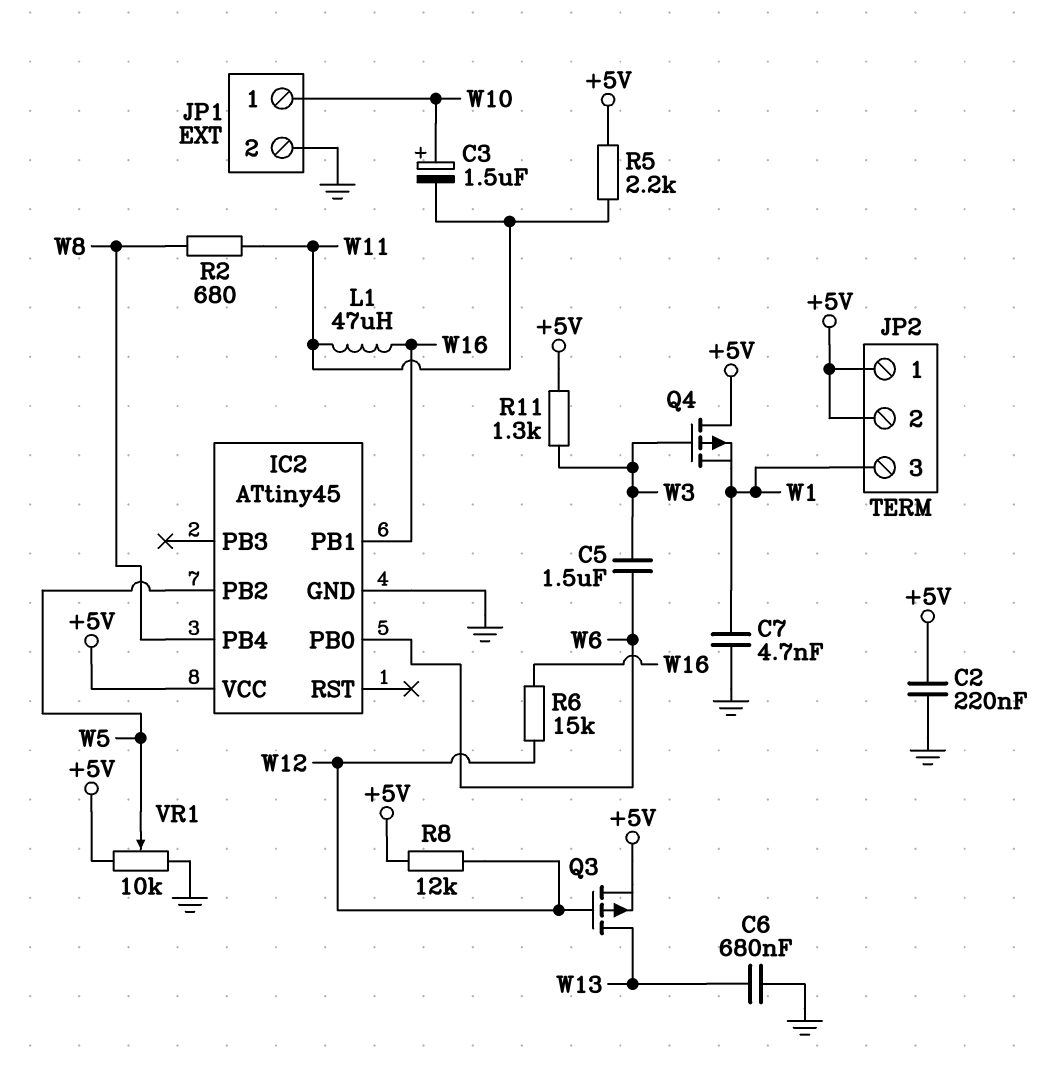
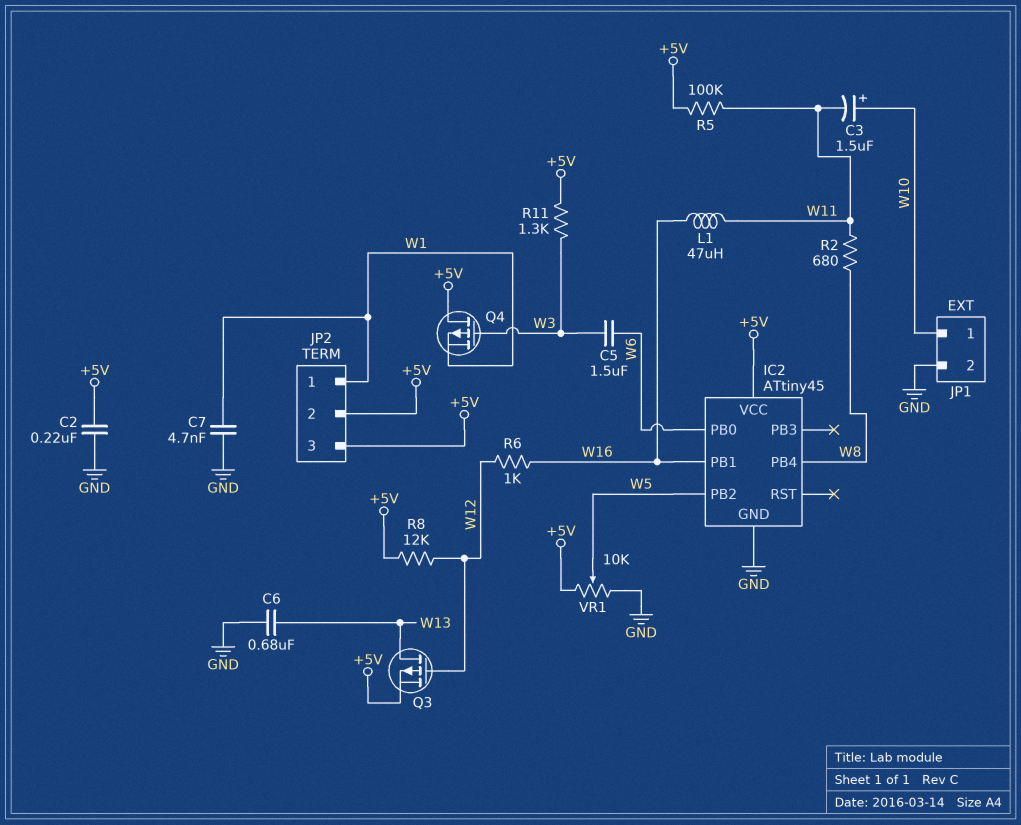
JP2 pin 1: +5V -> W1
JP2 pin 3: W1 -> +5V
R5: 2.2k (+5V, W11) -> 100k (+5V, W11)
R6: 15k (W12, W16) -> 1k (W12, W16)

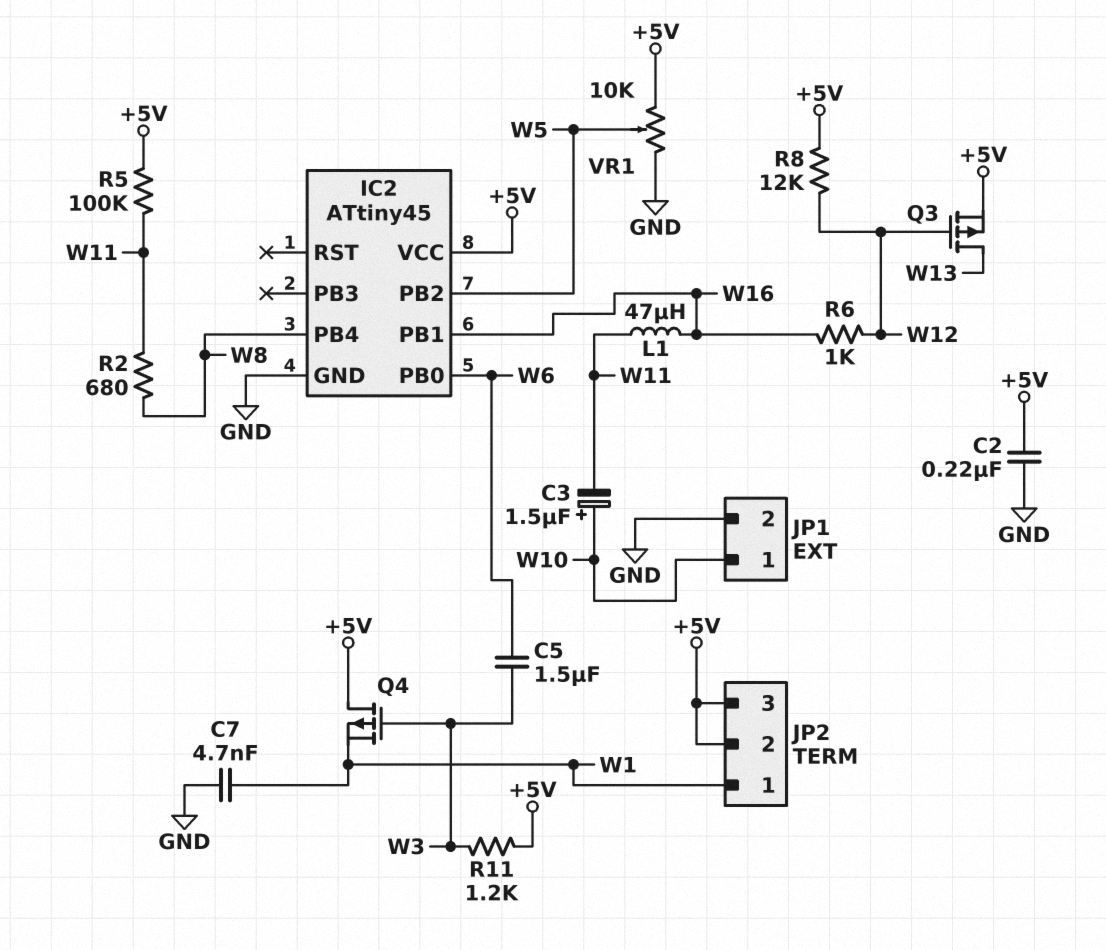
C6: 680nF (GND, W13) -> none
R11: 1.3k (+5V, W3) -> 1.2k (+5V, W3)

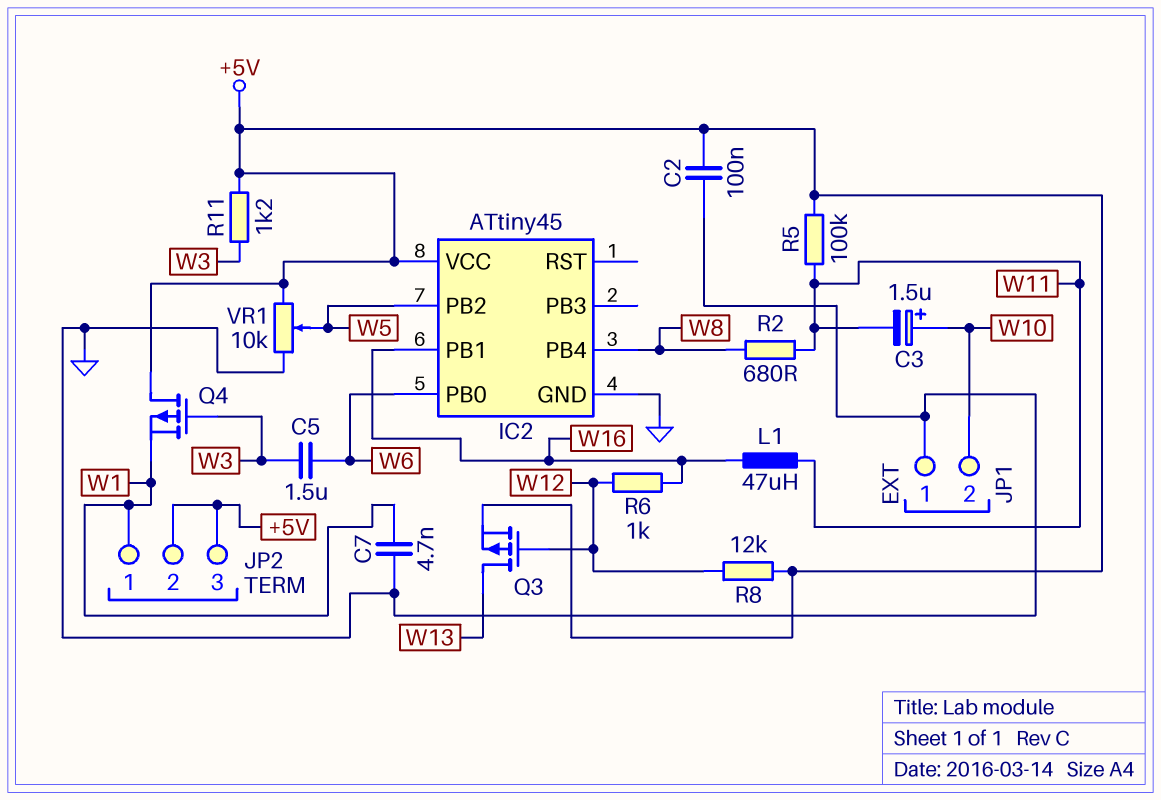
C2: 220nF (+5V, GND) -> 100nF (+5V, GND)
JP1 pin 1: W10 -> GND
JP1 pin 2: GND -> W10

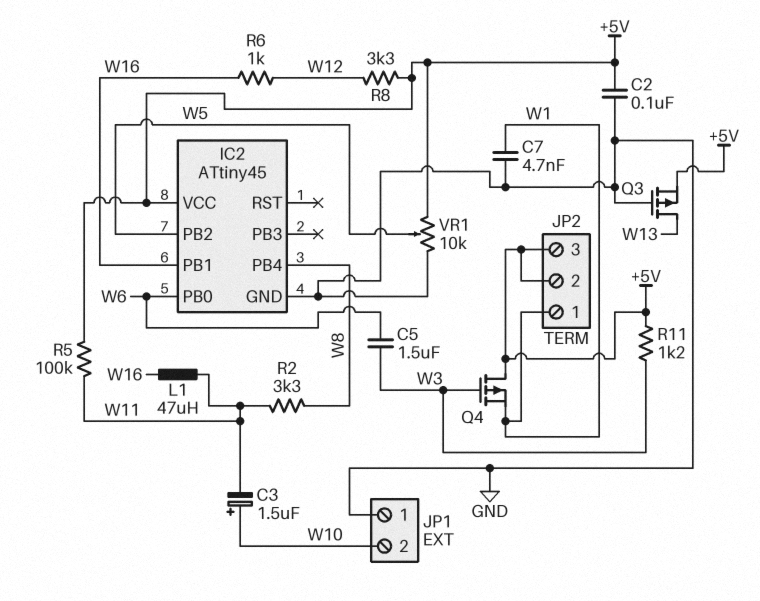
Q3: PMOS (G W12, D W13, S +5V) -> PMOS (G GND, D W13, S +5V)
R2: 680 (W8, W11) -> 3.3k (W8, W11)
R8: 12k (+5V, W12) -> 3.3k (+5V, W12)

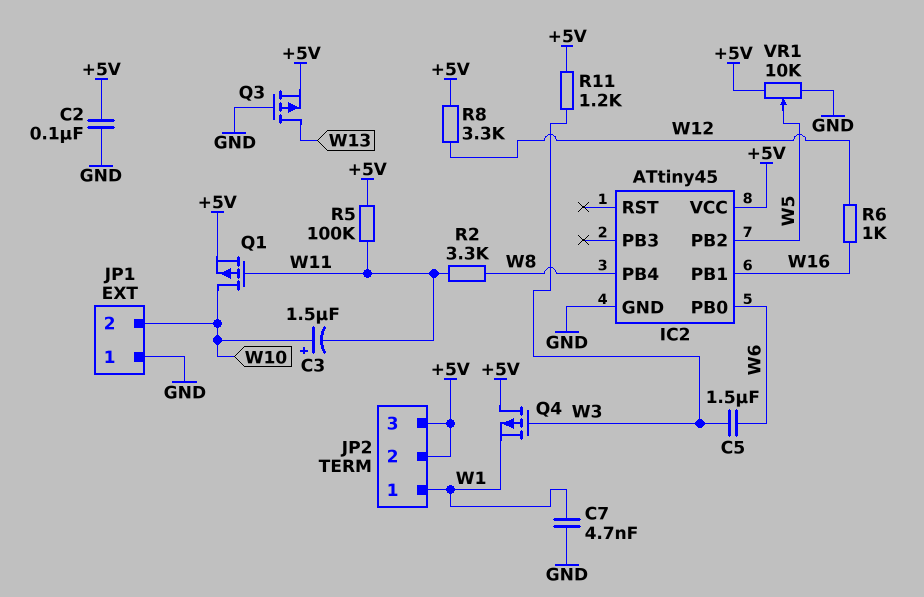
L1: 47uH (W11, W16) -> none
Q1: none -> PMOS (G W11, D W10, S +5V)

